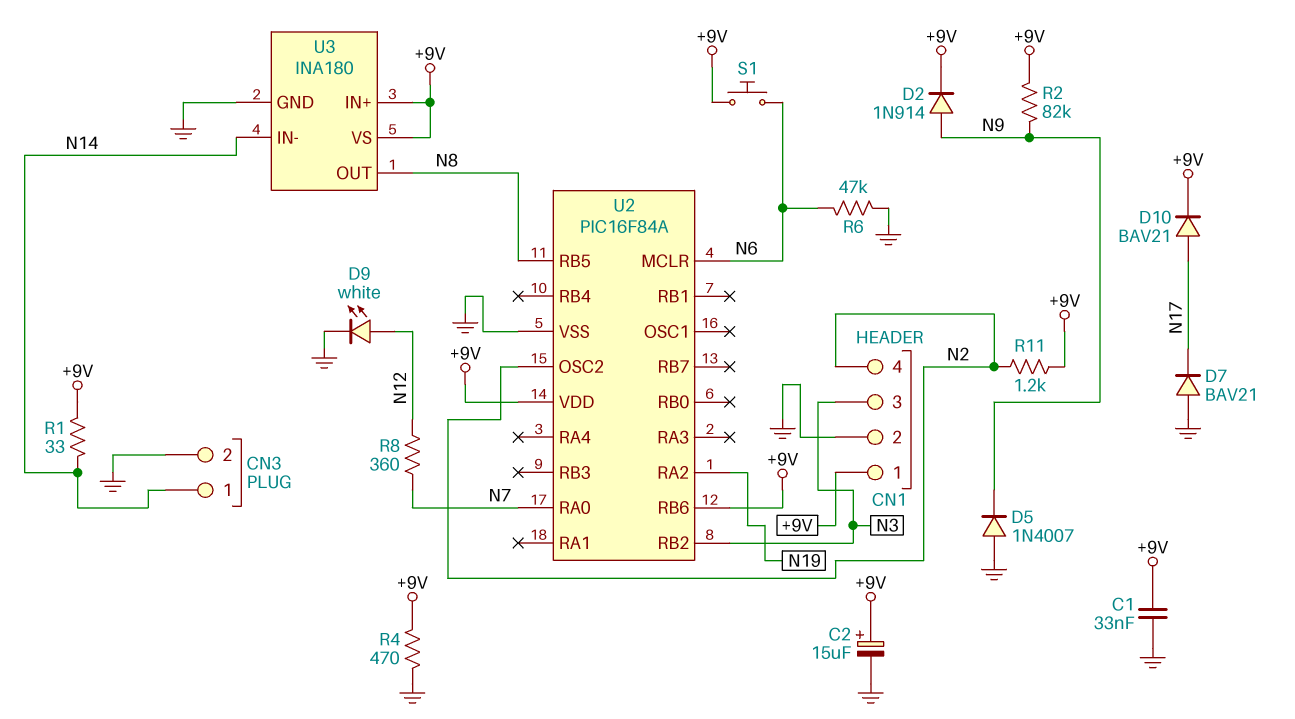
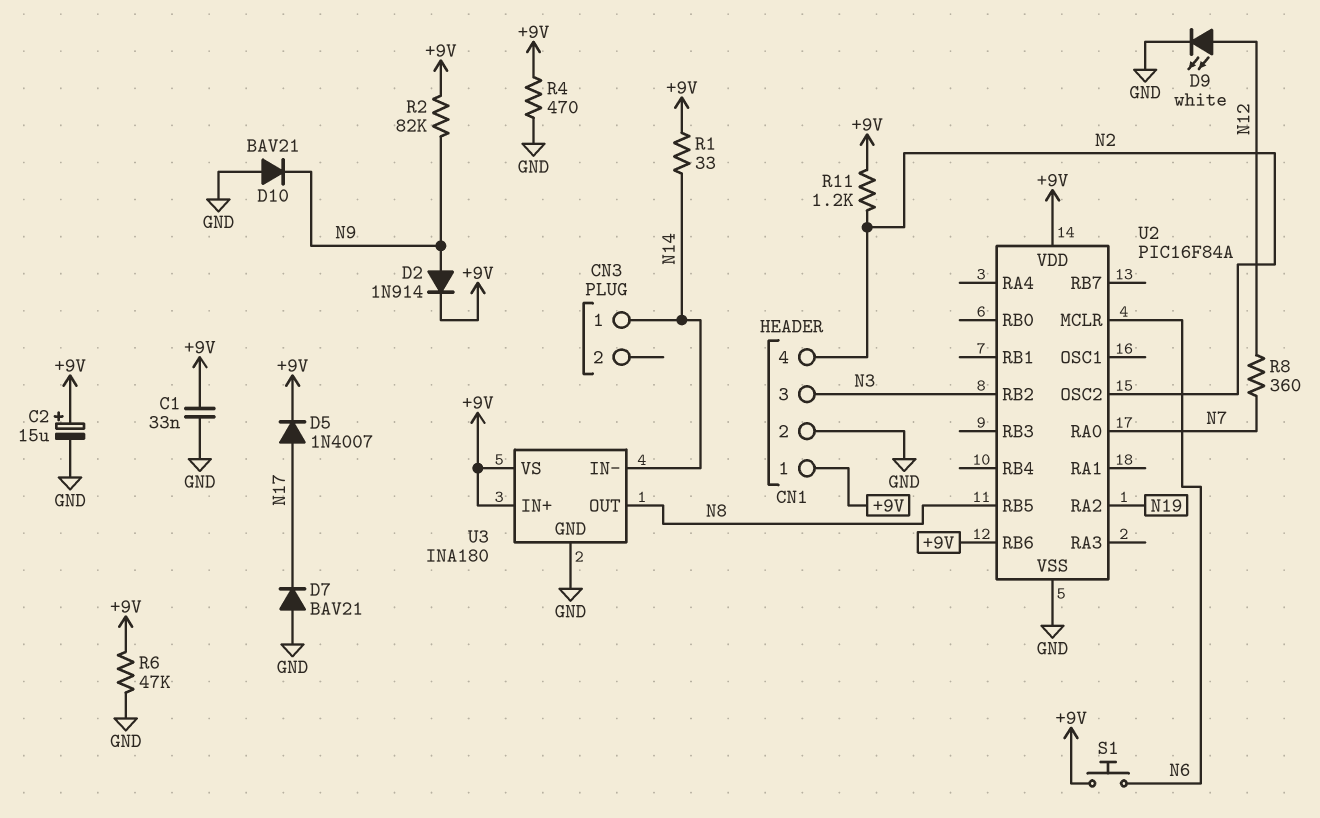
CN3 pin 2: GND -> none
D5: diode 1N4007 (A GND, K N9) -> diode 1N4007 (A N17, K +9V)
D10: diode BAV21 (A N17, K +9V) -> diode BAV21 (A GND, K N9)
R6: 47k (GND, N6) -> 47k (+9V, GND)

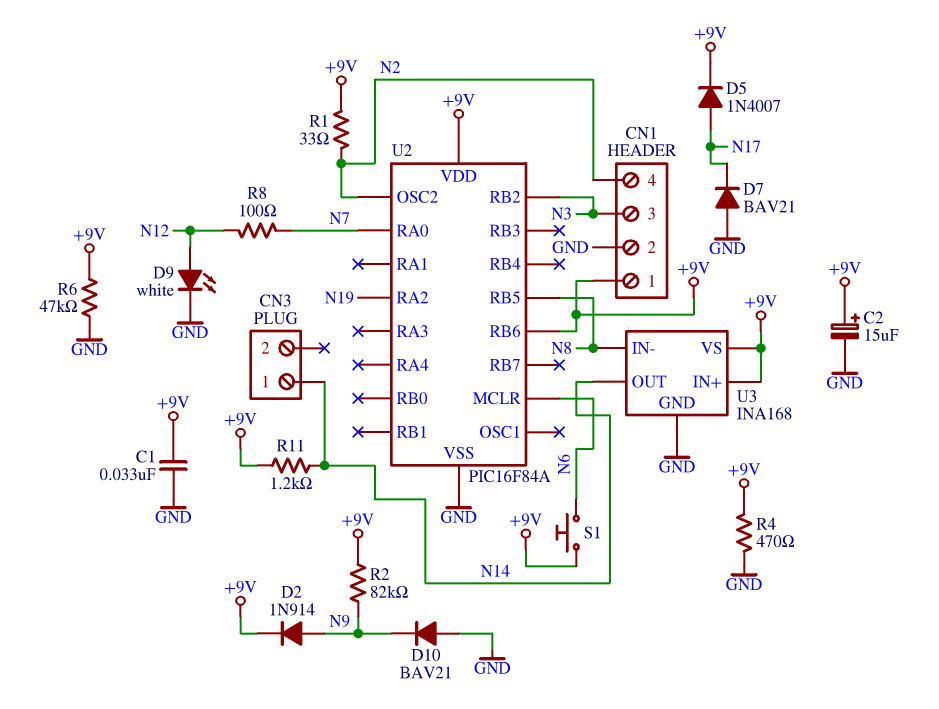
R1: 33 (+9V, N14) -> 33 (+9V, N2)
R8: 360 (N7, N12) -> 100 (N7, N12)
R11: 1.2k (+9V, N2) -> 1.2k (+9V, N14)
U3: INA180 -> INA168
U3 pin IN-: N14 -> N8
U3 pin OUT: N8 -> N14

